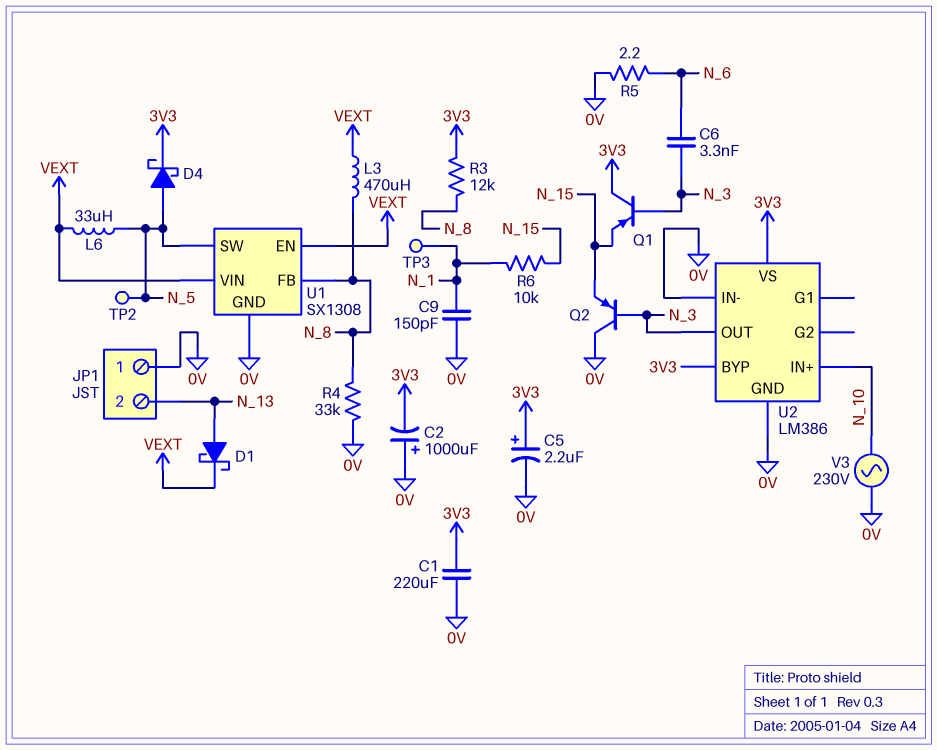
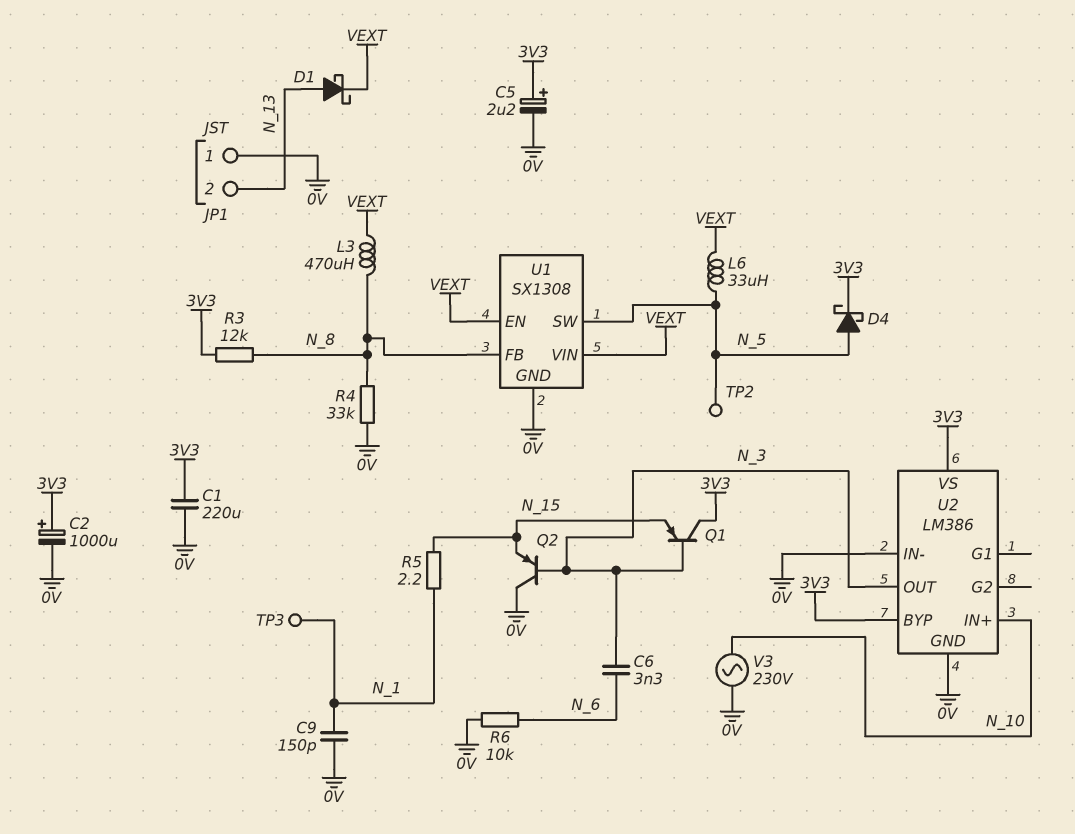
C2: 1000uF (plus 0V, minus 3V3) -> 1000uF (plus 3V3, minus 0V)
R5: 2.2 (0V, N_6) -> 2.2 (N_1, N_15)
R6: 10k (N_1, N_15) -> 10k (0V, N_6)

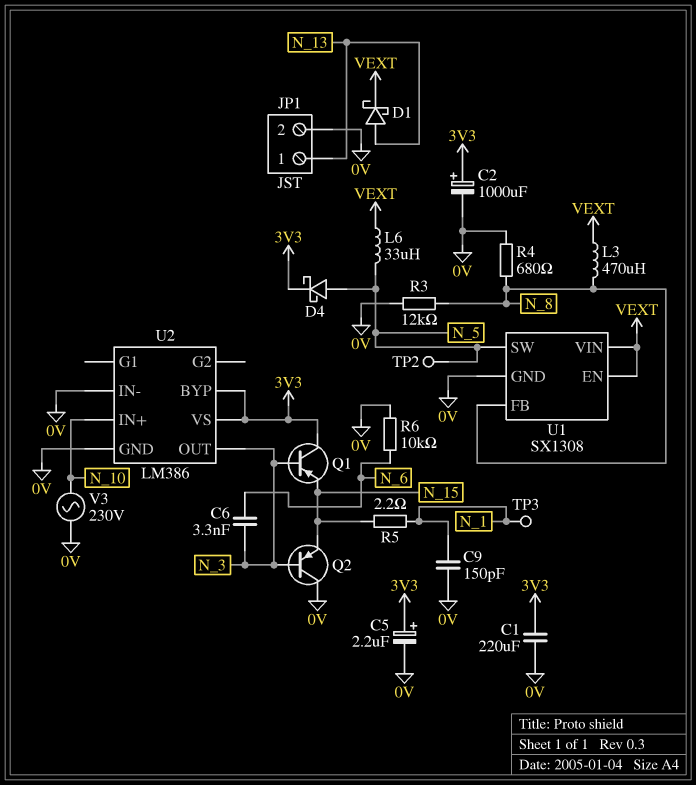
JP1 pin 1: 0V -> N_13
JP1 pin 2: N_13 -> 0V
R3: 12k (3V3, N_8) -> 12k (0V, N_8)
R4: 33k (0V, N_8) -> 680 (0V, N_8)

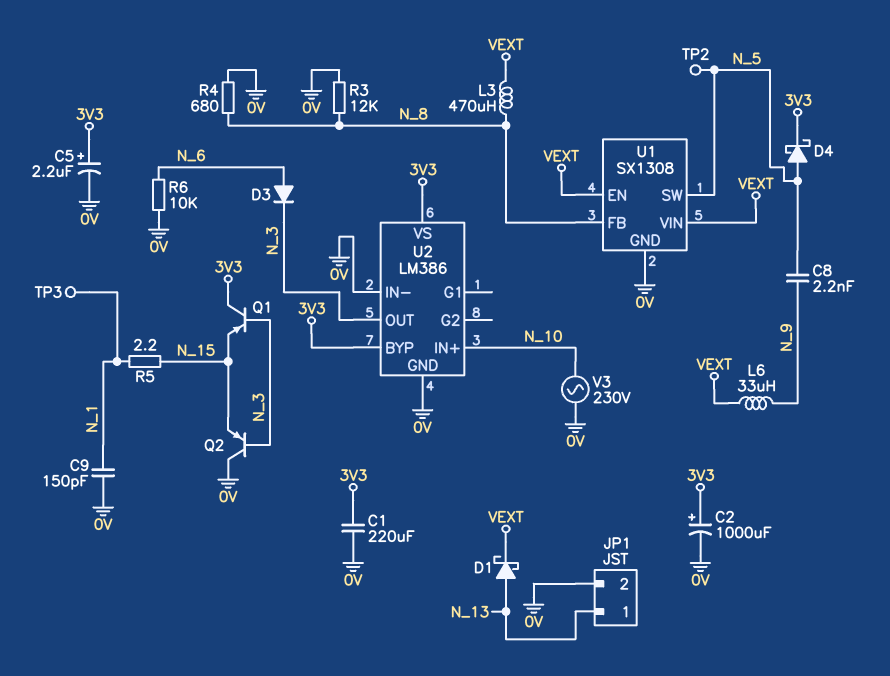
C6: 3.3nF (N_3, N_6) -> none
C8: none -> 2.2nF (N_5, N_9)
D3: none -> diode (A N_6, K N_3)
L6: 33uH (N_5, VEXT) -> 33uH (N_9, VEXT)

